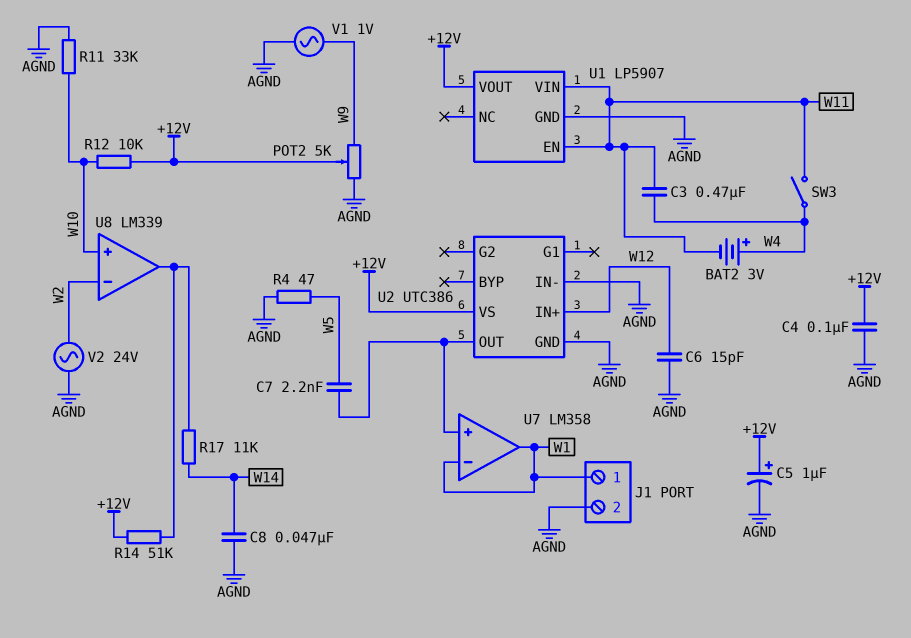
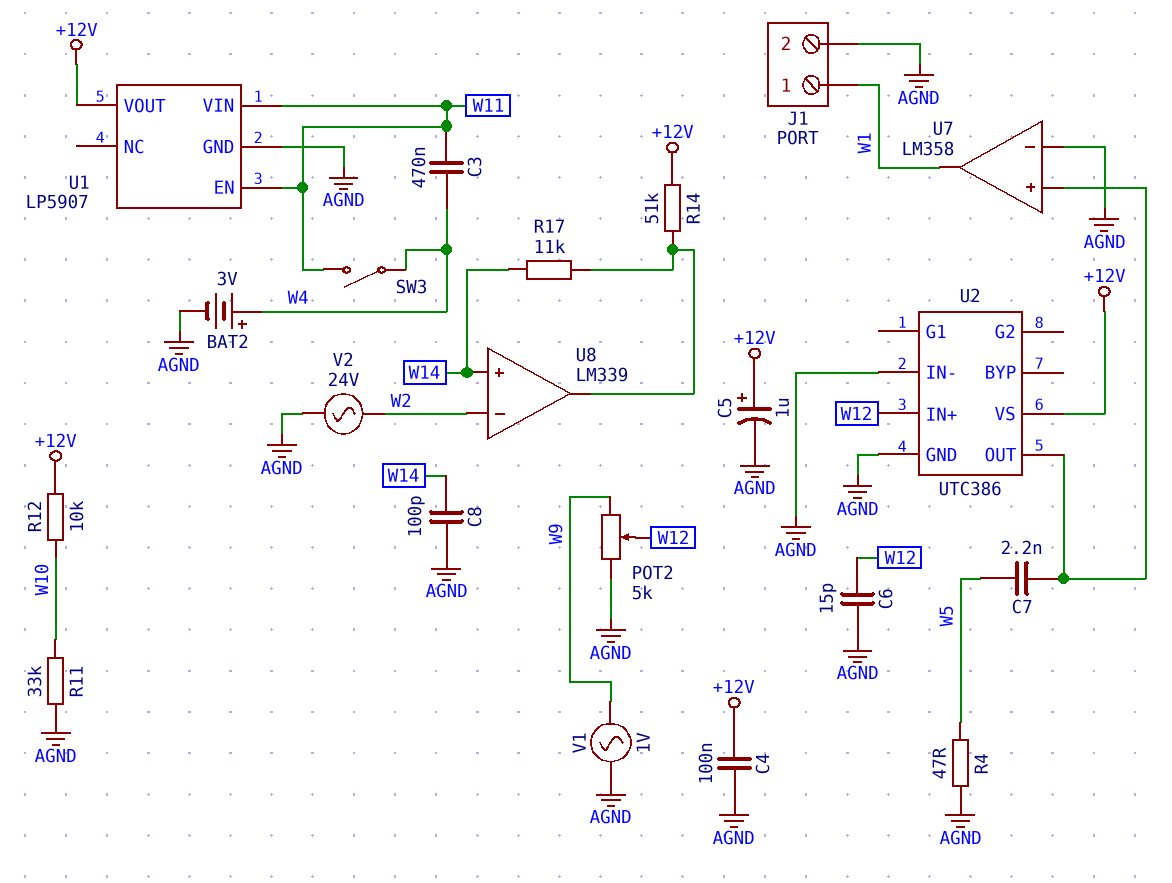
BAT2: 3V (plus W4, minus W11) -> 3V (plus W4, minus AGND)
C8: 47nF (AGND, W14) -> 100pF (AGND, W14)
POT2: 5k (AGND, W9, wiper +12V) -> 5k (AGND, W9, wiper W12)
U7 pin in-: W1 -> AGND
U8 pin in+: W10 -> W14

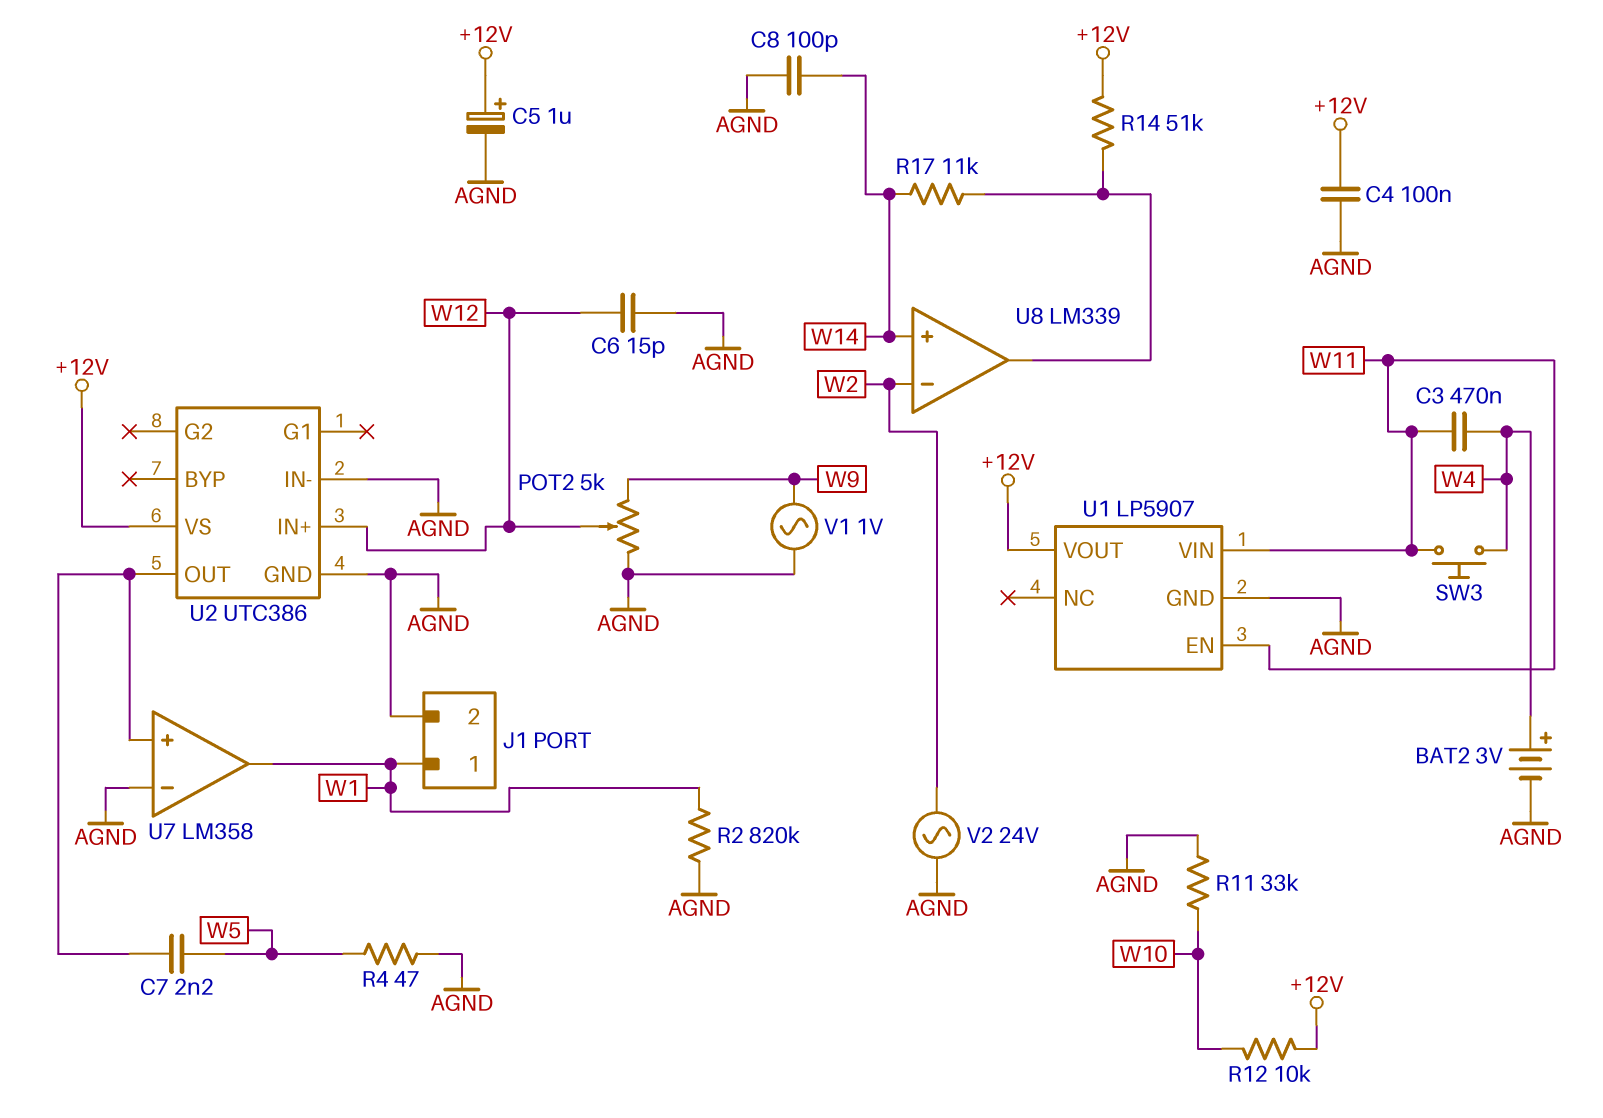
R2: none -> 820k (AGND, W1)
SW3: switch (W4, W11) -> button (W4, W11)

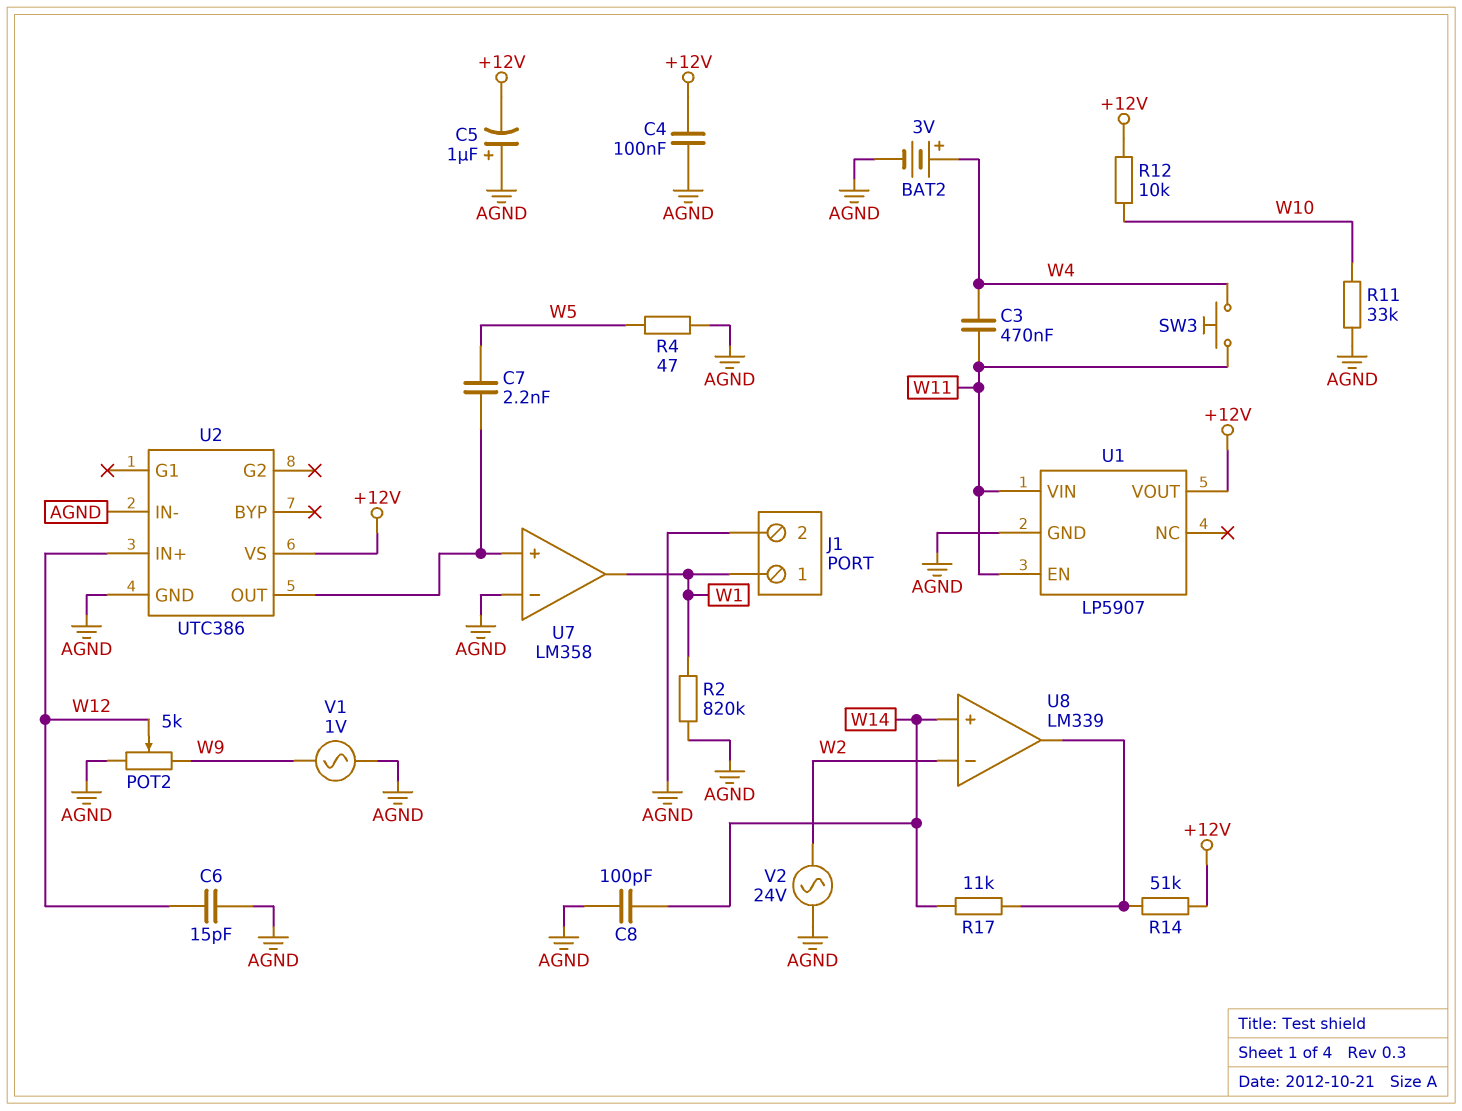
C5: 1uF (plus +12V, minus AGND) -> 1uF (plus AGND, minus +12V)

